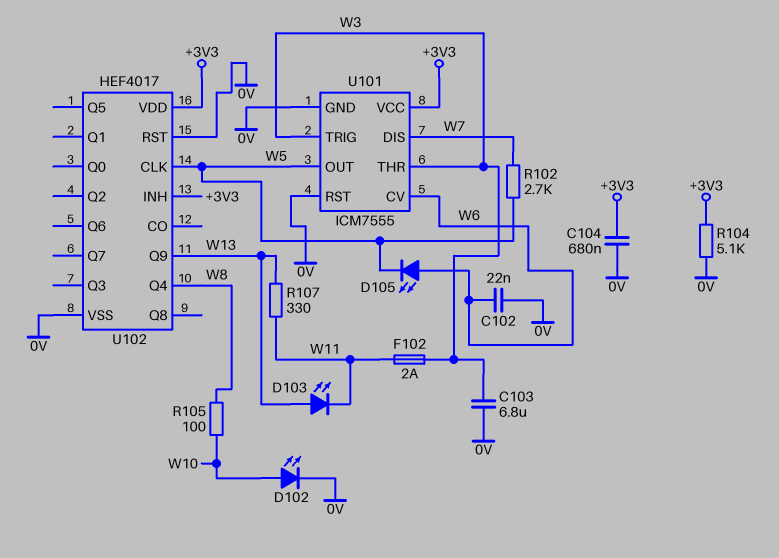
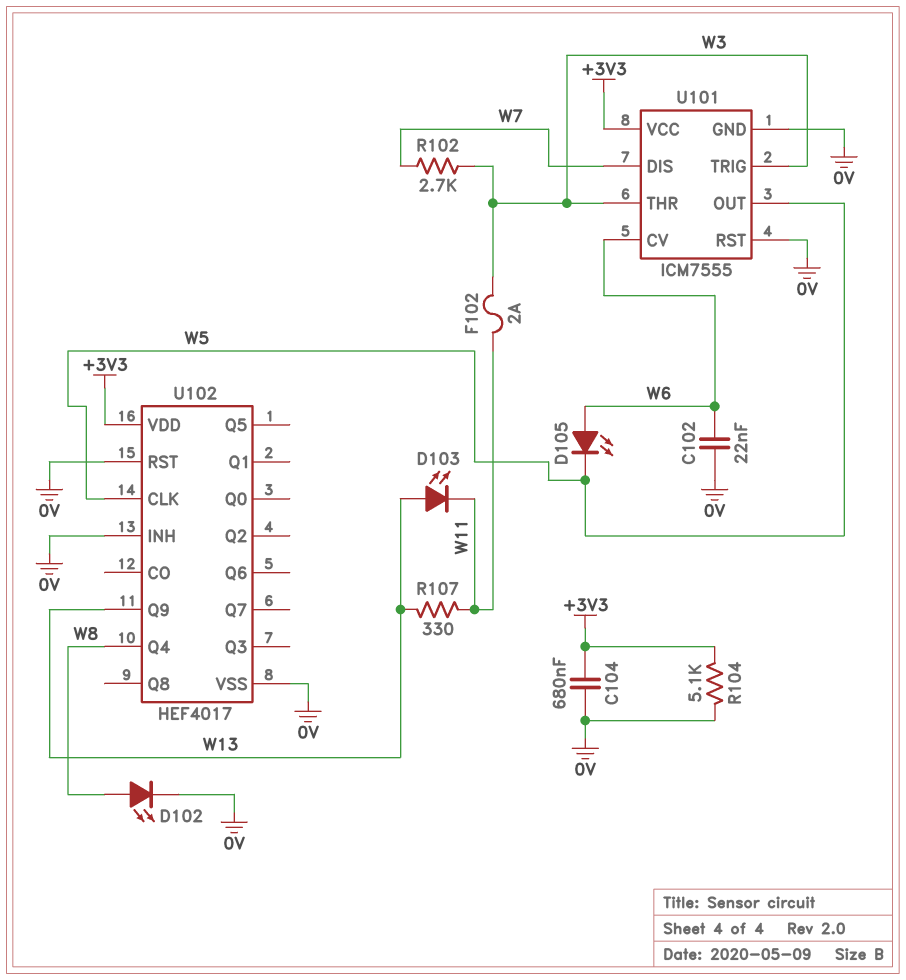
C103: 6.8uF (0V, W3) -> none
D102: LED (A W10, K 0V) -> LED (A W8, K 0V)
R102: 2.7k (W5, W7) -> 2.7k (W3, W7)
R105: 100 (W8, W10) -> none
U102 pin INH: +3V3 -> 0V

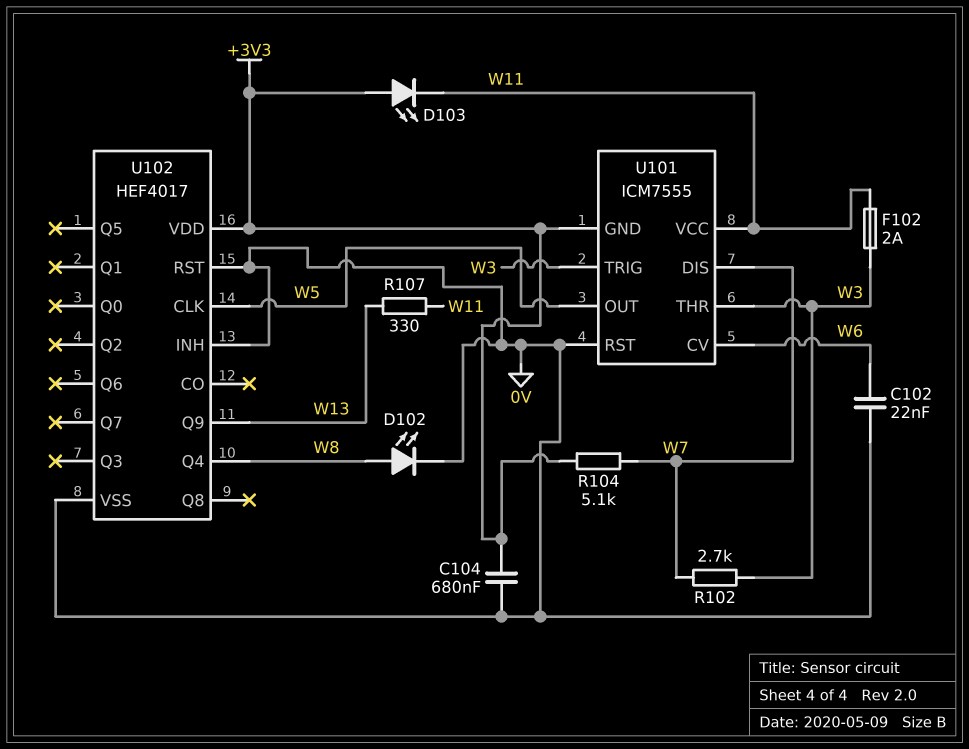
D103: LED (A W13, K W11) -> LED (A +3V3, K W11)
D105: LED (A W6, K W5) -> none
R104: 5.1k (+3V3, 0V) -> 5.1k (+3V3, W7)
U101 pin GND: 0V -> +3V3
U101 pin VCC: +3V3 -> W11

